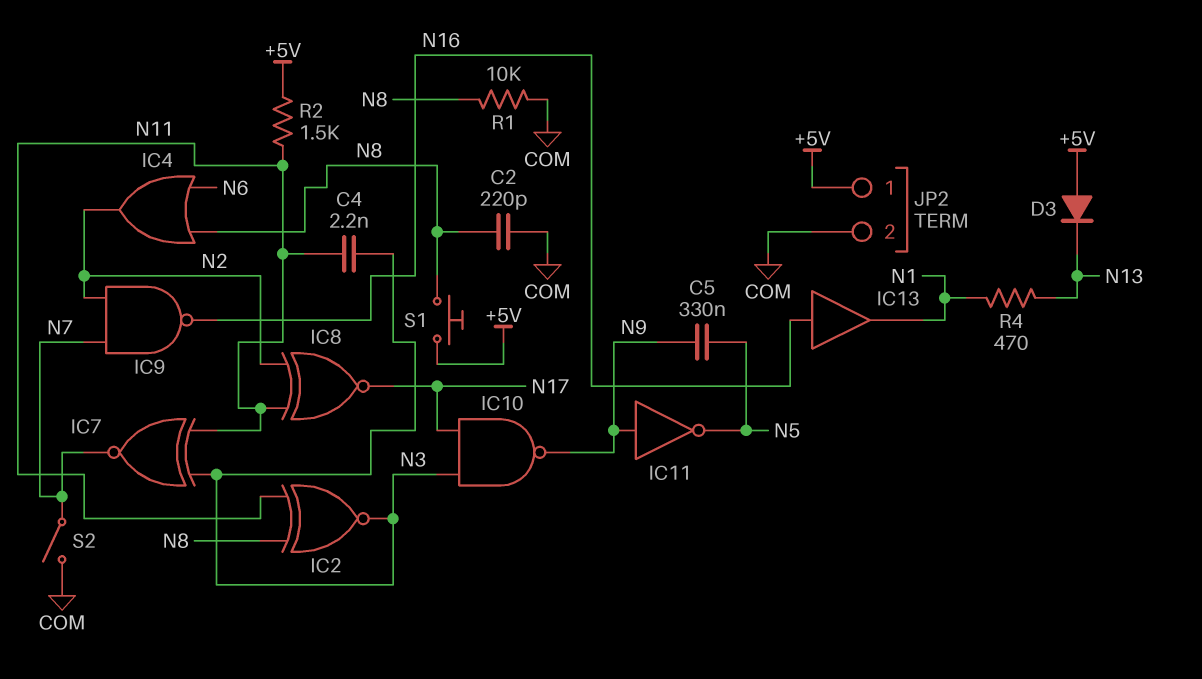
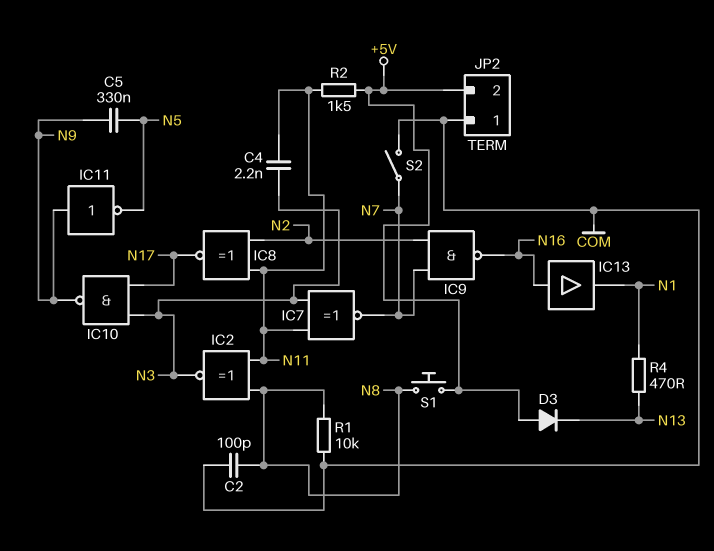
C2: 220pF (COM, N8) -> 100pF (COM, N8)
IC4: OR (in N6, in N8, out N2) -> none
JP2 pin 1: +5V -> COM
JP2 pin 2: COM -> +5V

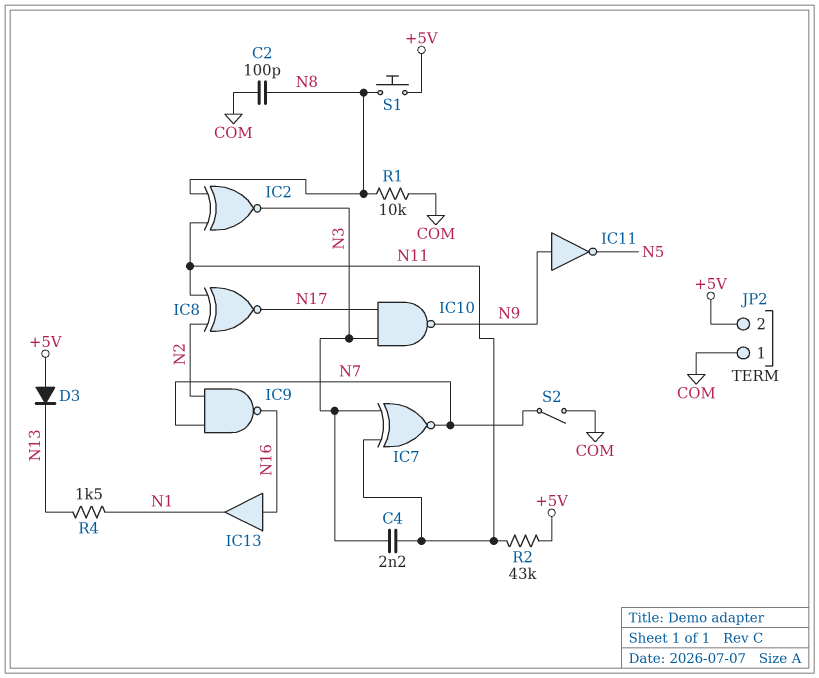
C5: 330nF (N5, N9) -> none
R2: 1.5k (+5V, N11) -> 43k (+5V, N11)
R4: 470 (N1, N13) -> 1.5k (N1, N13)

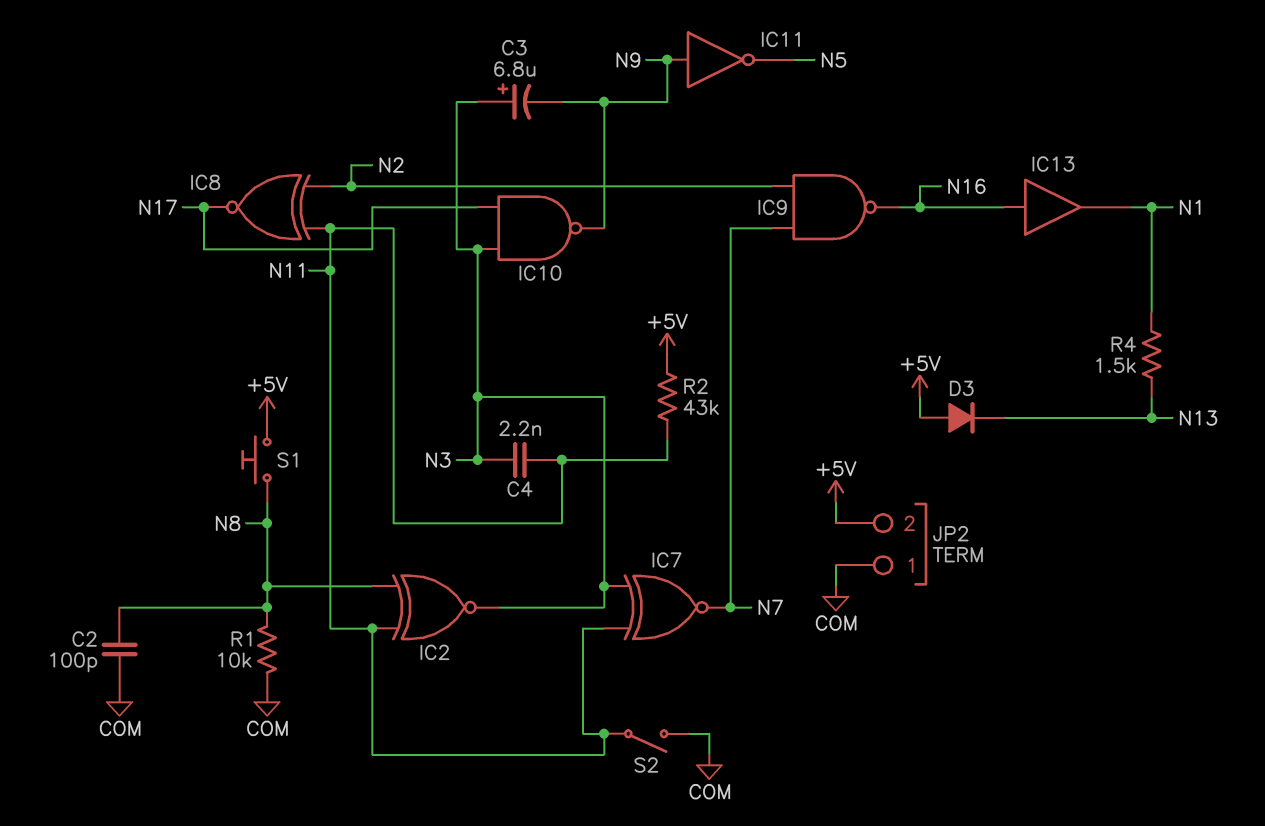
C3: none -> 6.8uF (plus N3, minus N9)
S2: switch (COM, N7) -> switch (COM, N11)

